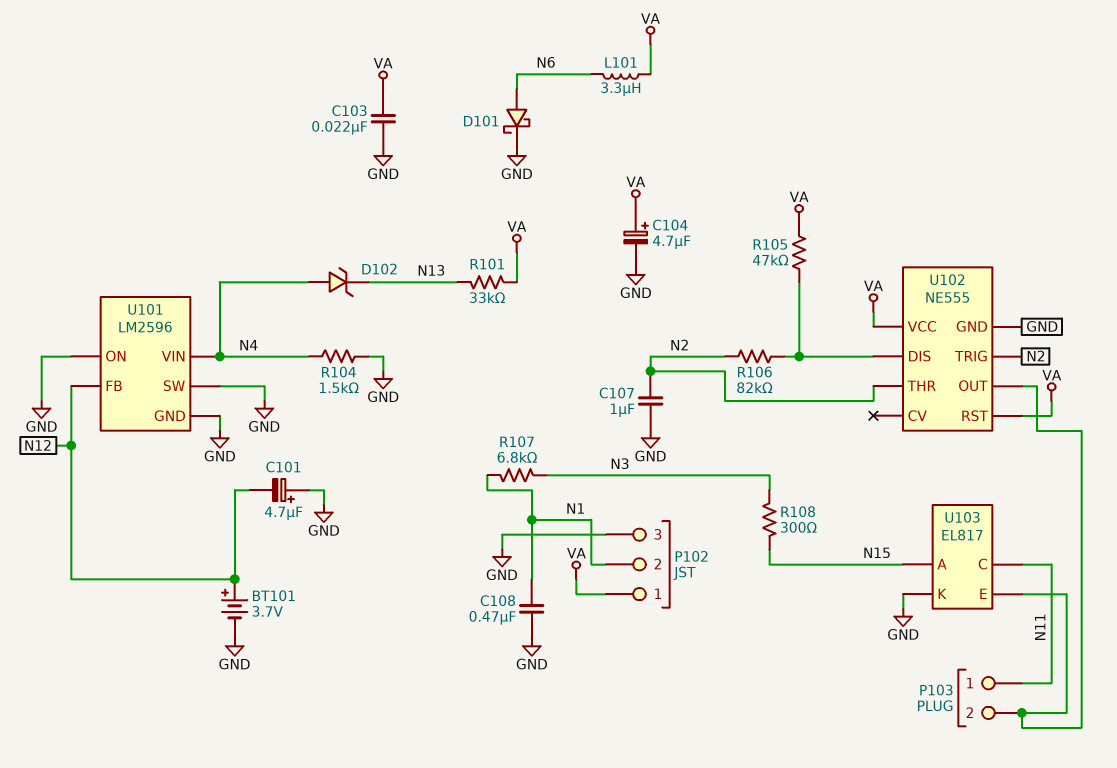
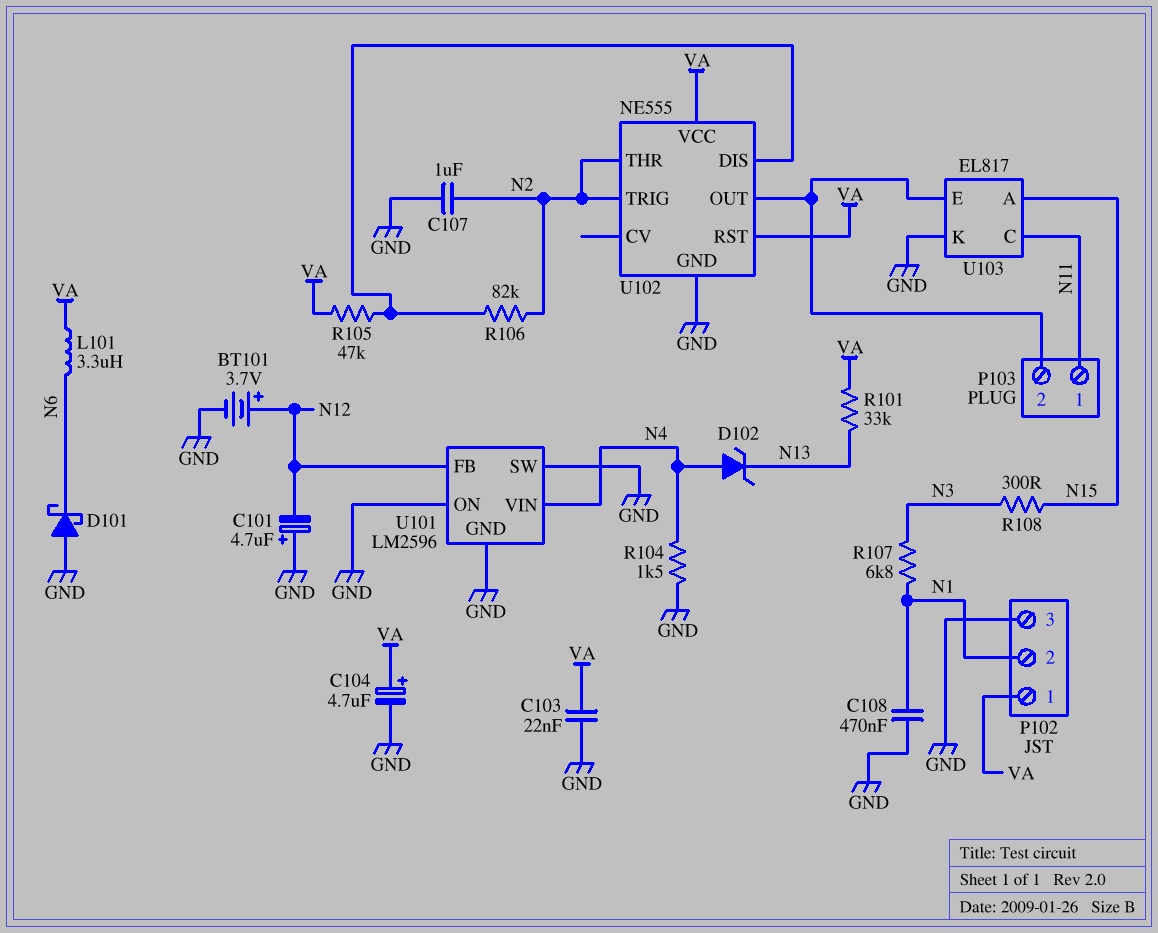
D101: schottky (A N6, K GND) -> schottky (A GND, K N6)

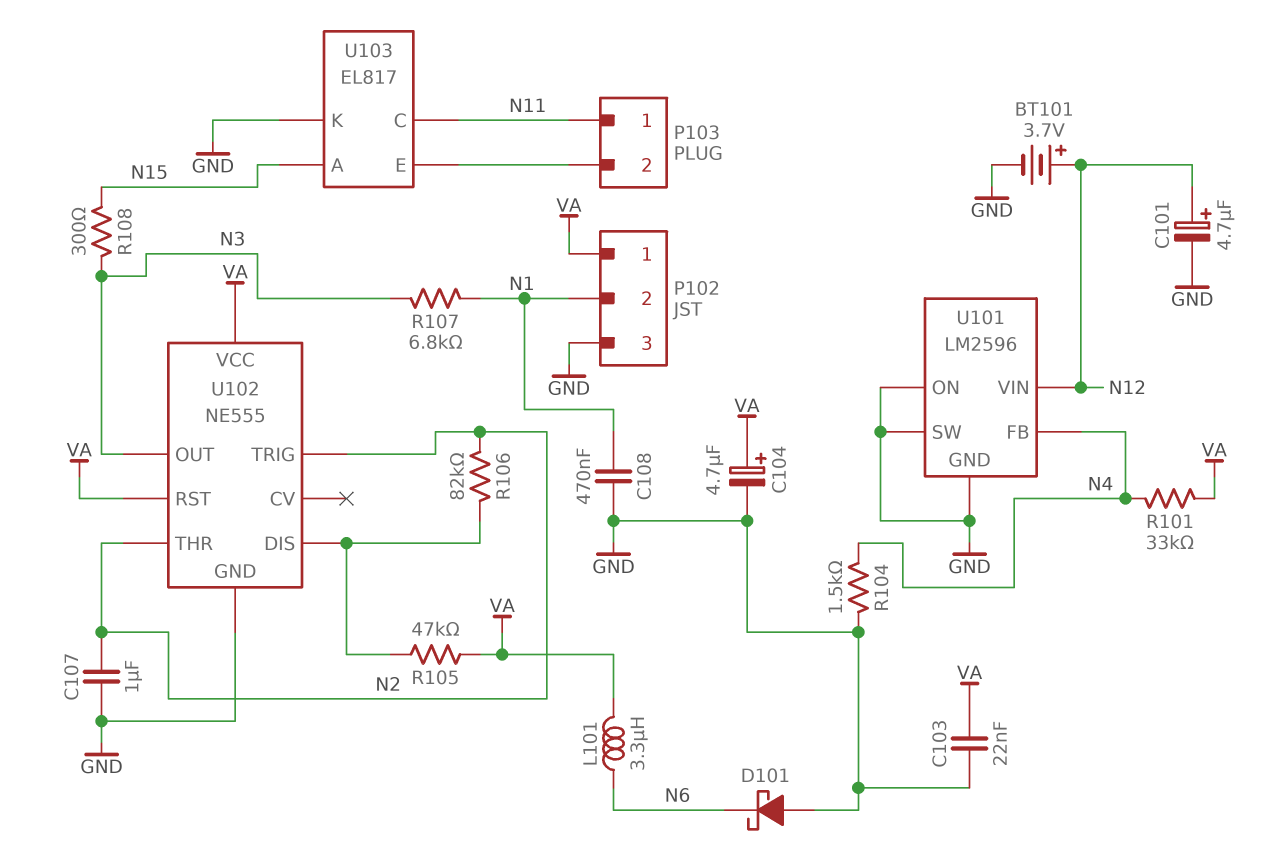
C101: 4.7uF (plus GND, minus N12) -> 4.7uF (plus N12, minus GND)
D102: zener (A N4, K N13) -> none
R101: 33k (N13, VA) -> 33k (N4, VA)
U101 pin FB: N12 -> N4
U101 pin VIN: N4 -> N12
U102 pin OUT: P103/2 -> N3

